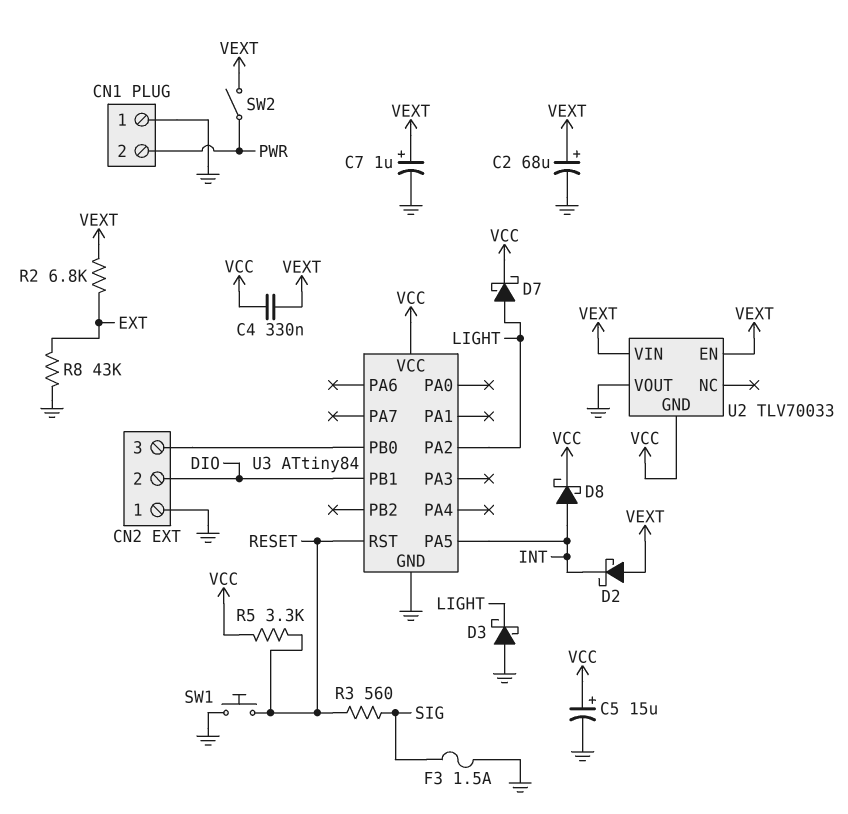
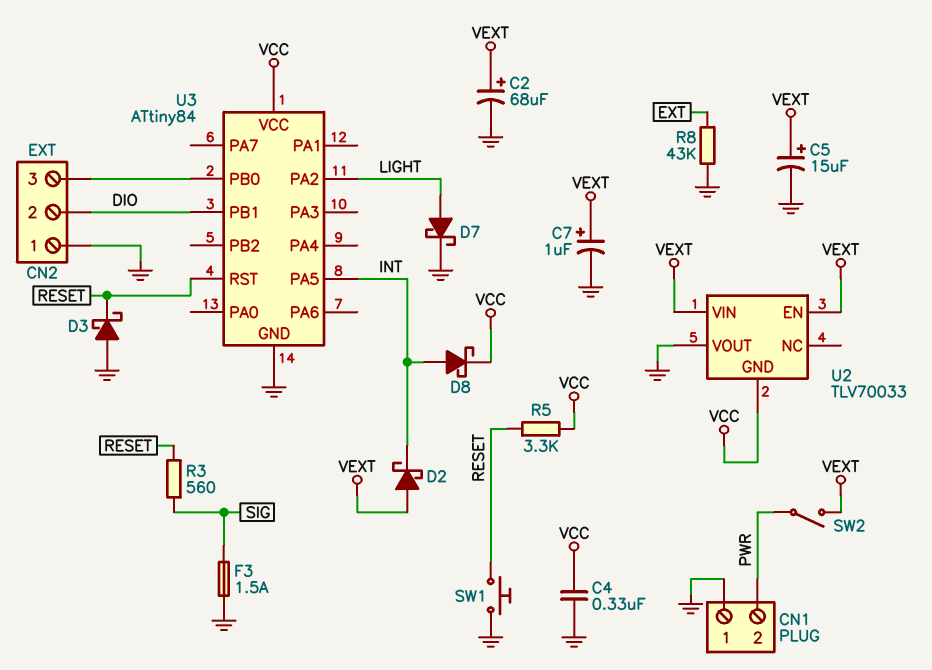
C4: 330nF (VCC, VEXT) -> 330nF (GND, VCC)
C5: 15uF (plus VCC, minus GND) -> 15uF (plus VEXT, minus GND)
D3: schottky (A GND, K LIGHT) -> schottky (A GND, K RESET)
D7: schottky (A LIGHT, K VCC) -> schottky (A LIGHT, K GND)
R2: 6.8k (EXT, VEXT) -> none

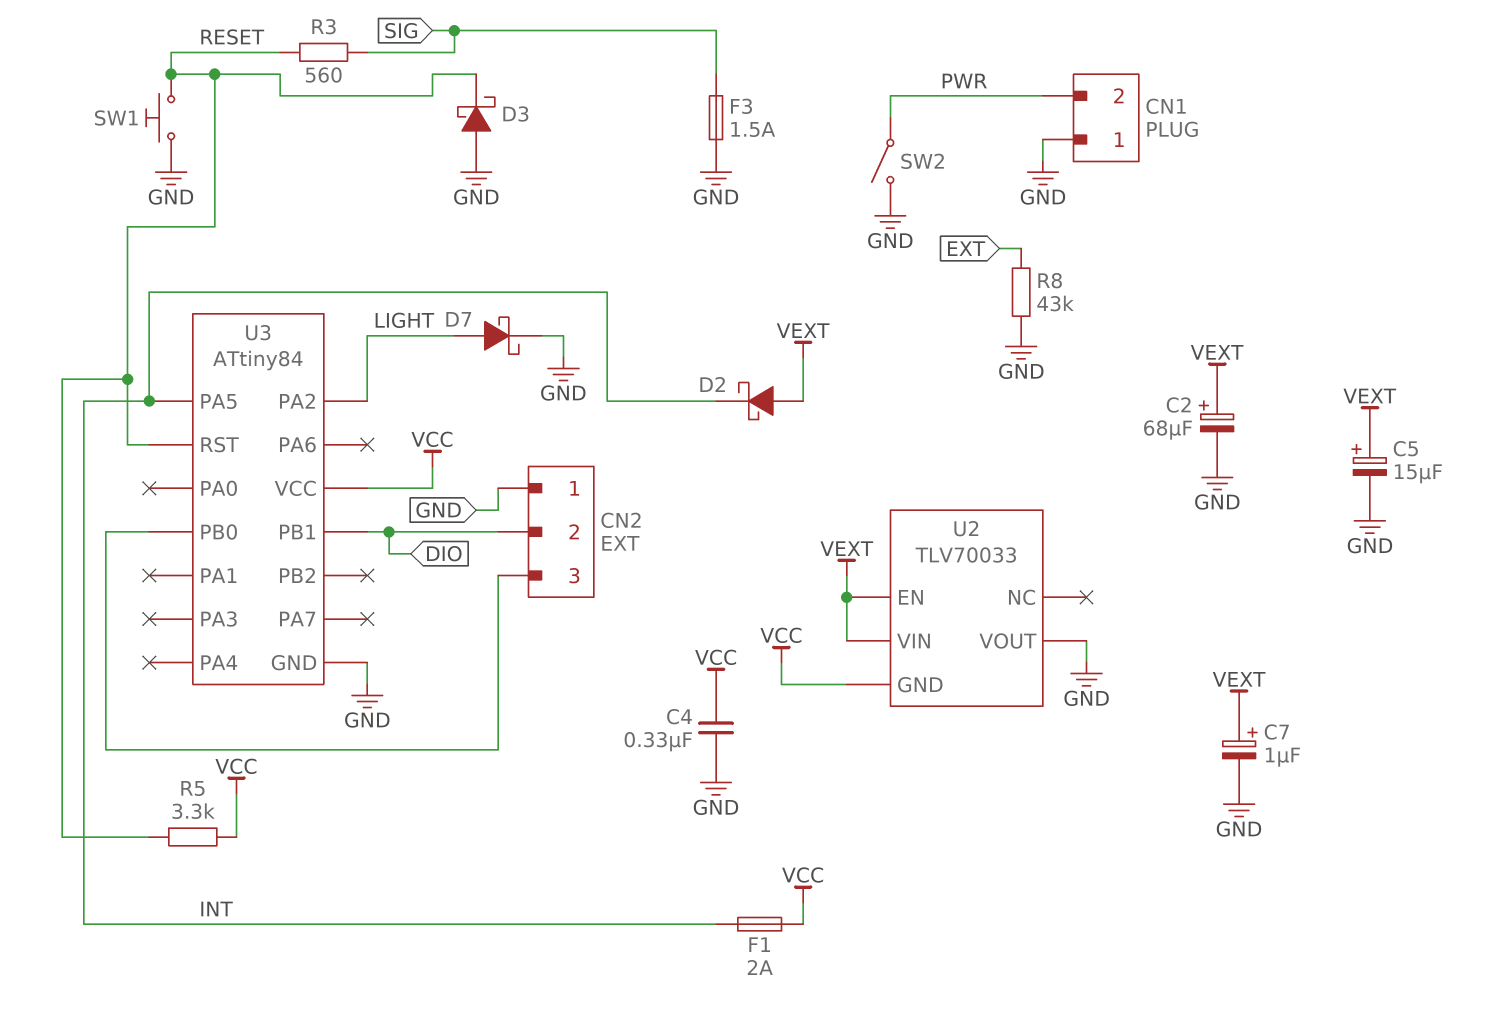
D8: schottky (A INT, K VCC) -> none
F1: none -> 2A (INT, VCC)
SW2: switch (PWR, VEXT) -> switch (GND, PWR)

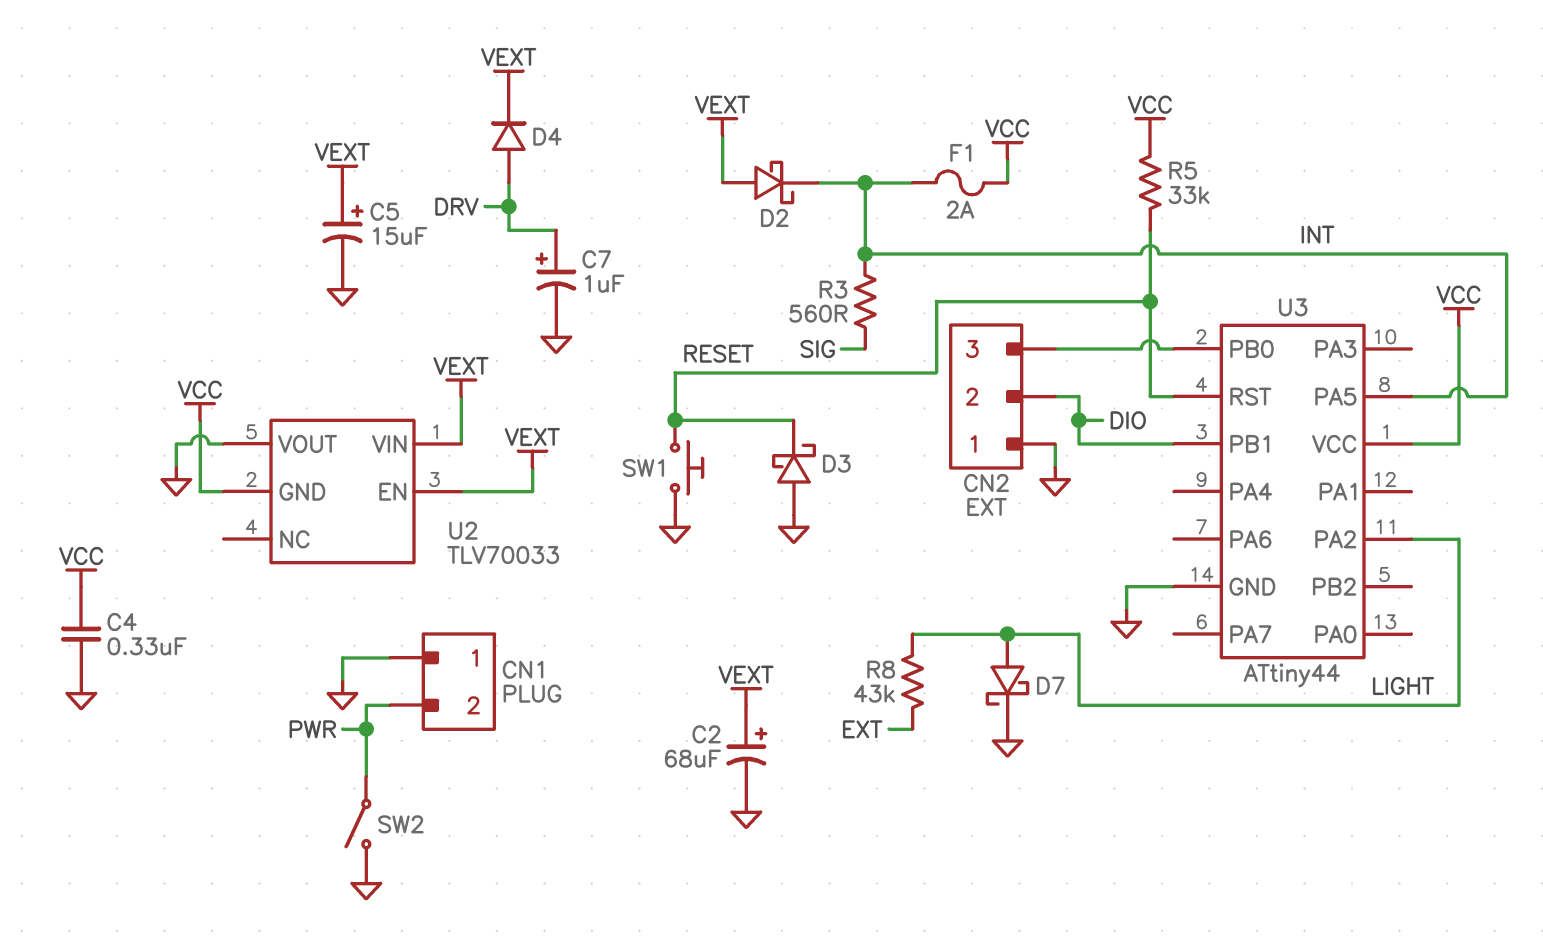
C7: 1uF (plus VEXT, minus GND) -> 1uF (plus DRV, minus GND)
D4: none -> diode (A DRV, K VEXT)
F3: 1.5A (GND, SIG) -> none
R3: 560 (RESET, SIG) -> 560 (INT, SIG)
R5: 3.3k (RESET, VCC) -> 33k (RESET, VCC)
R8: 43k (EXT, GND) -> 43k (EXT, LIGHT)
U3: ATtiny84 -> ATtiny44

